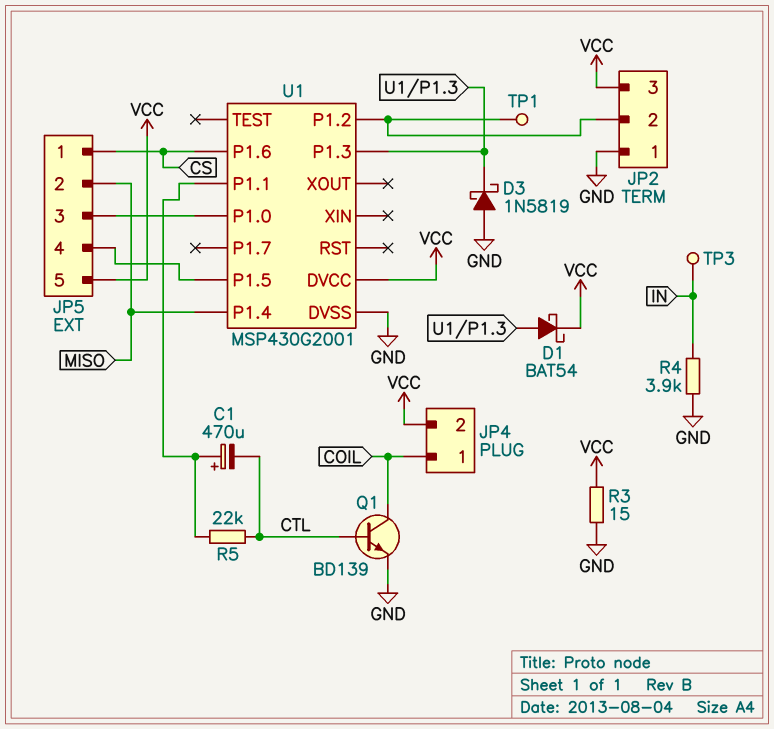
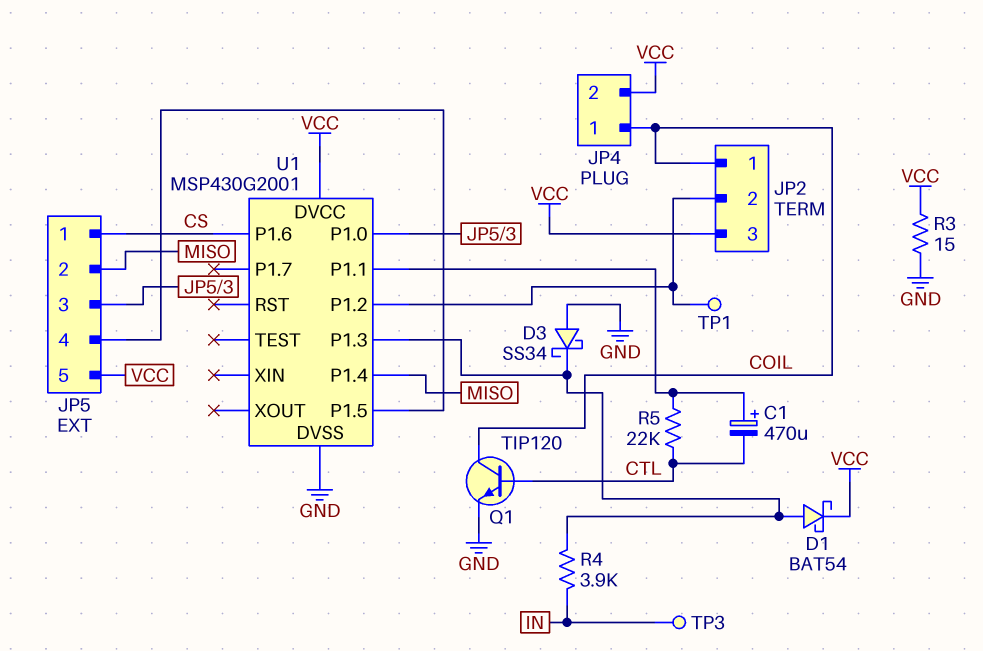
D3: schottky 1N5819 (A GND, K U1/P1.3) -> schottky SS34 (A GND, K U1/P1.3)
JP2 pin 1: GND -> COIL
Q1: NPN BD139 (B CTL, C COIL, E GND) -> NPN TIP120 (B CTL, C COIL, E GND)
R4: 3.9k (GND, IN) -> 3.9k (IN, U1/P1.3)

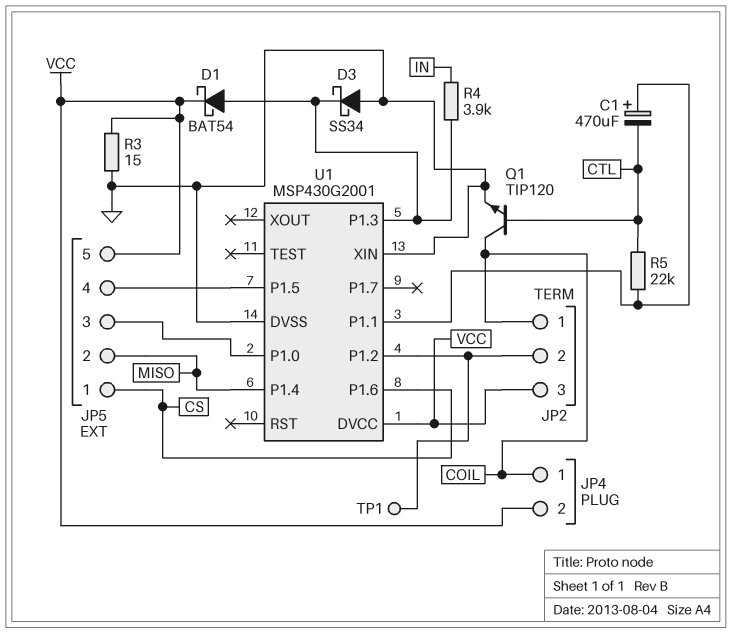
TP3: test point (IN) -> none
U1 pin XIN: none -> GND

